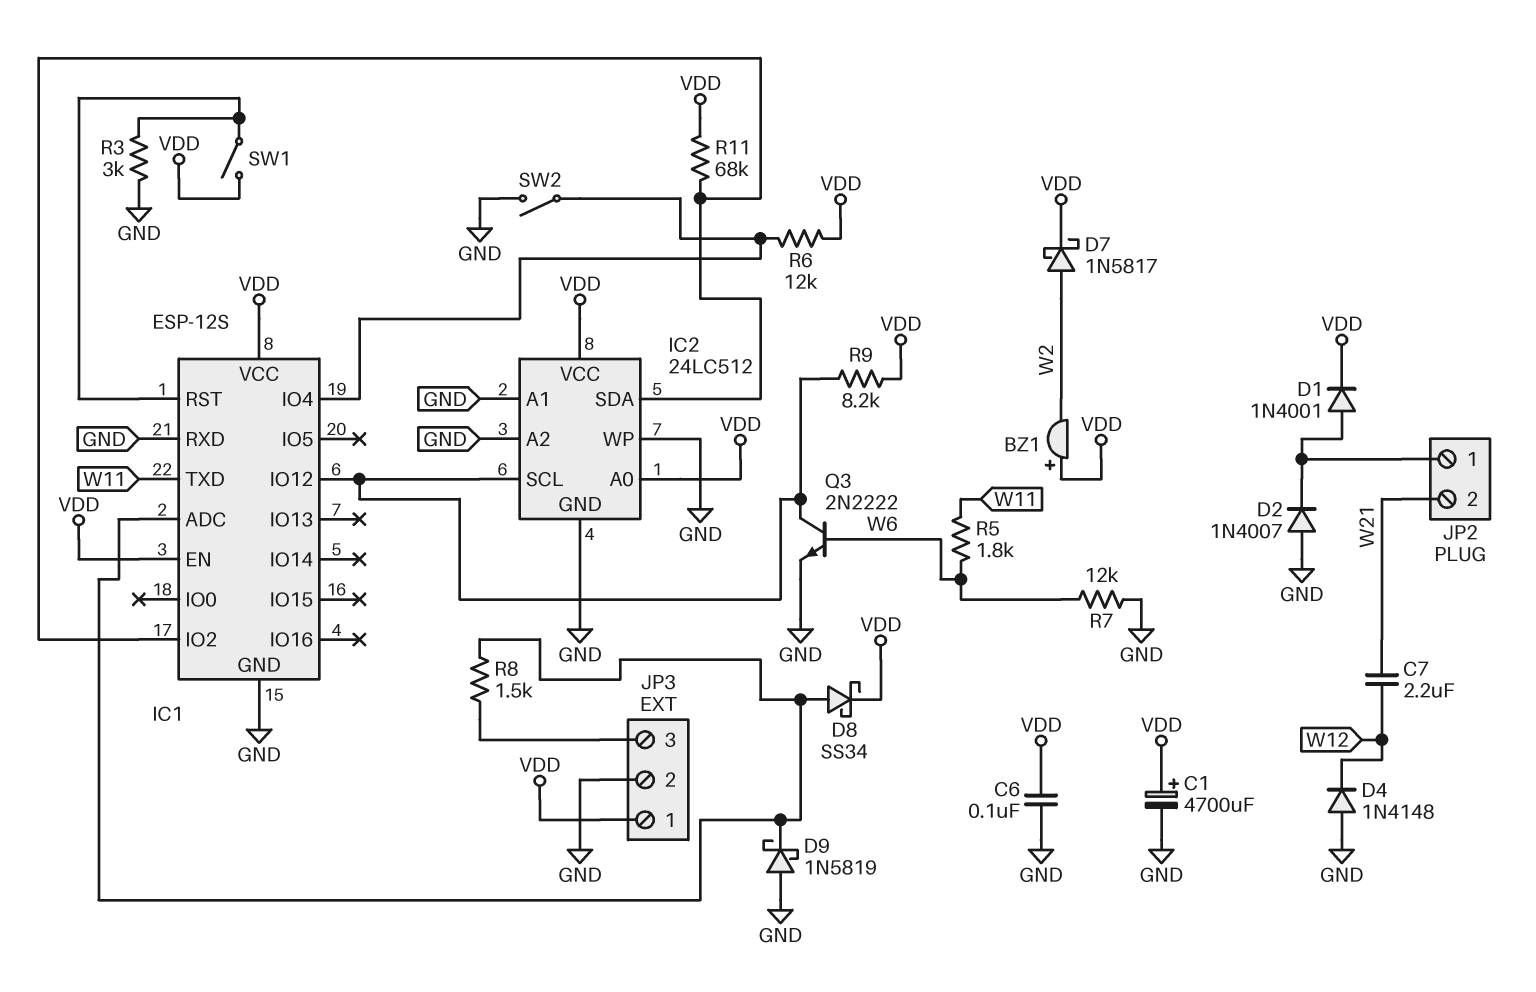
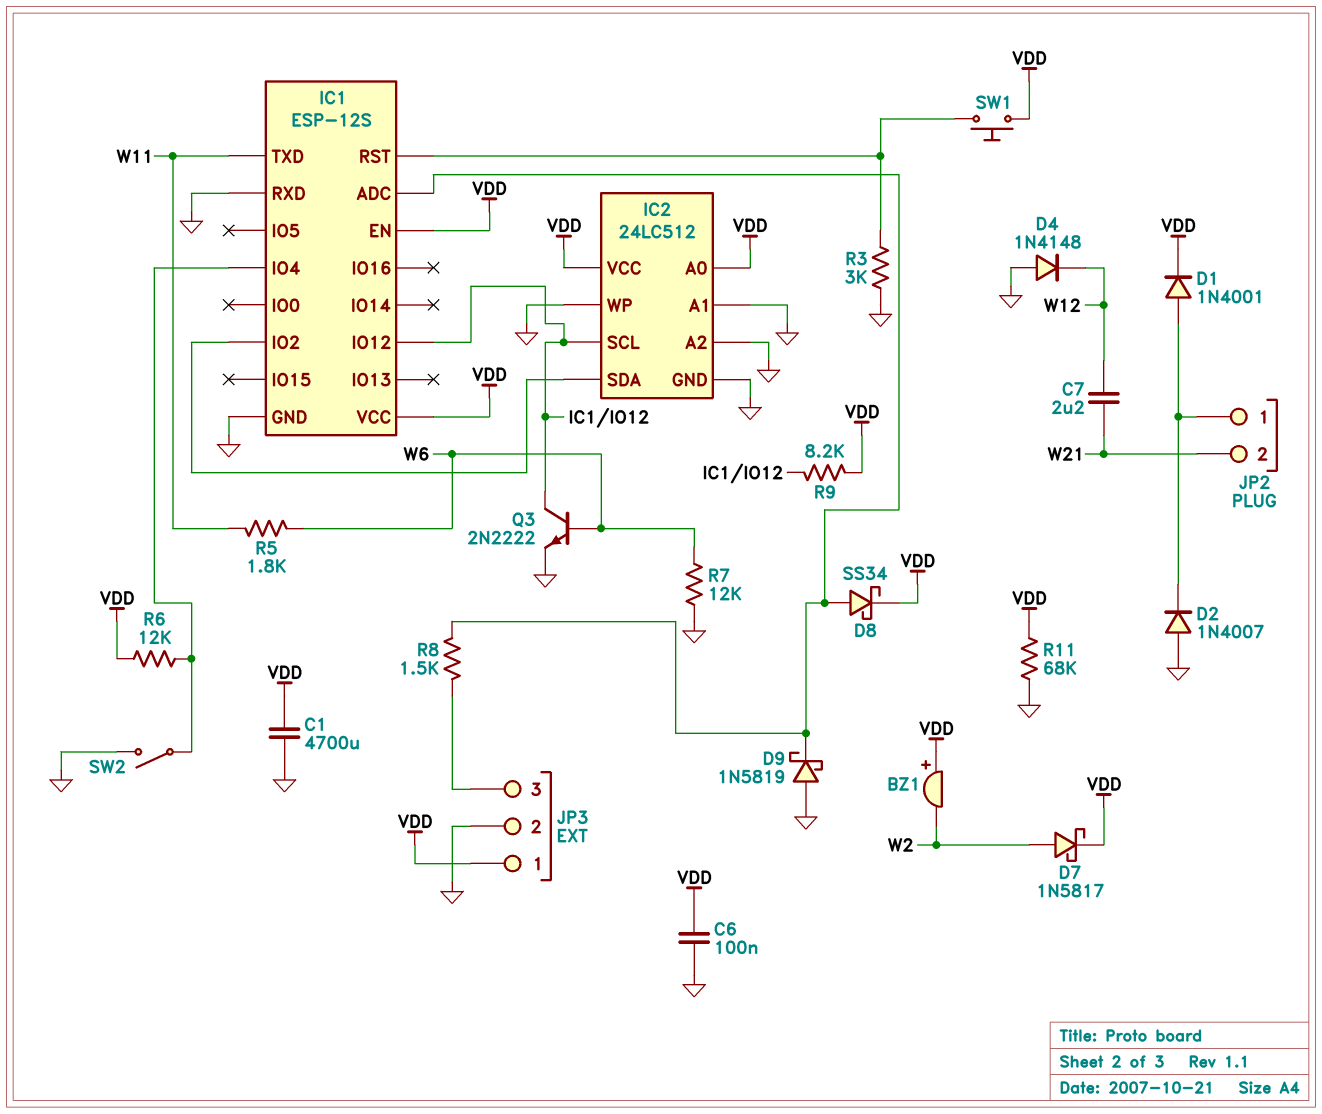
C1: 4700uF (plus VDD, minus GND) -> 4700uF (GND, VDD)
R11: 68k (IC1/IO2, VDD) -> 68k (GND, VDD)
SW1: switch (IC1/RST, VDD) -> button (IC1/RST, VDD)

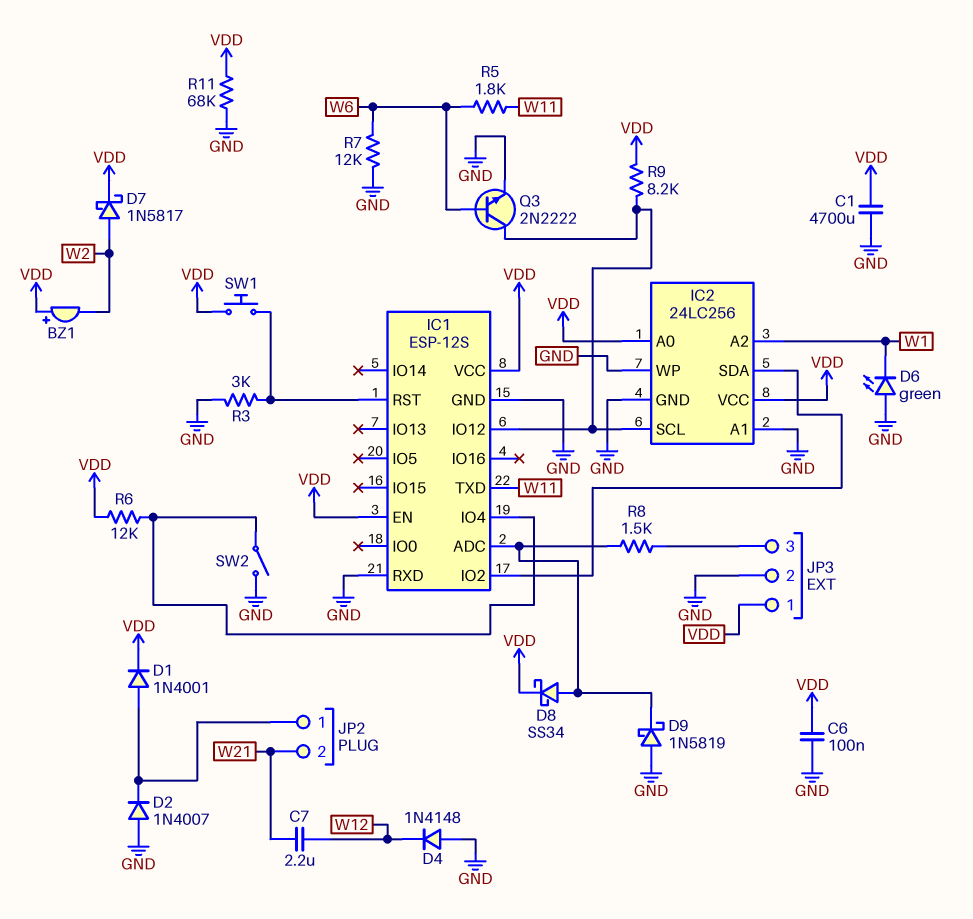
D6: none -> LED green (A GND, K W1)
IC2: 24LC512 -> 24LC256
IC2 pin A2: GND -> W1

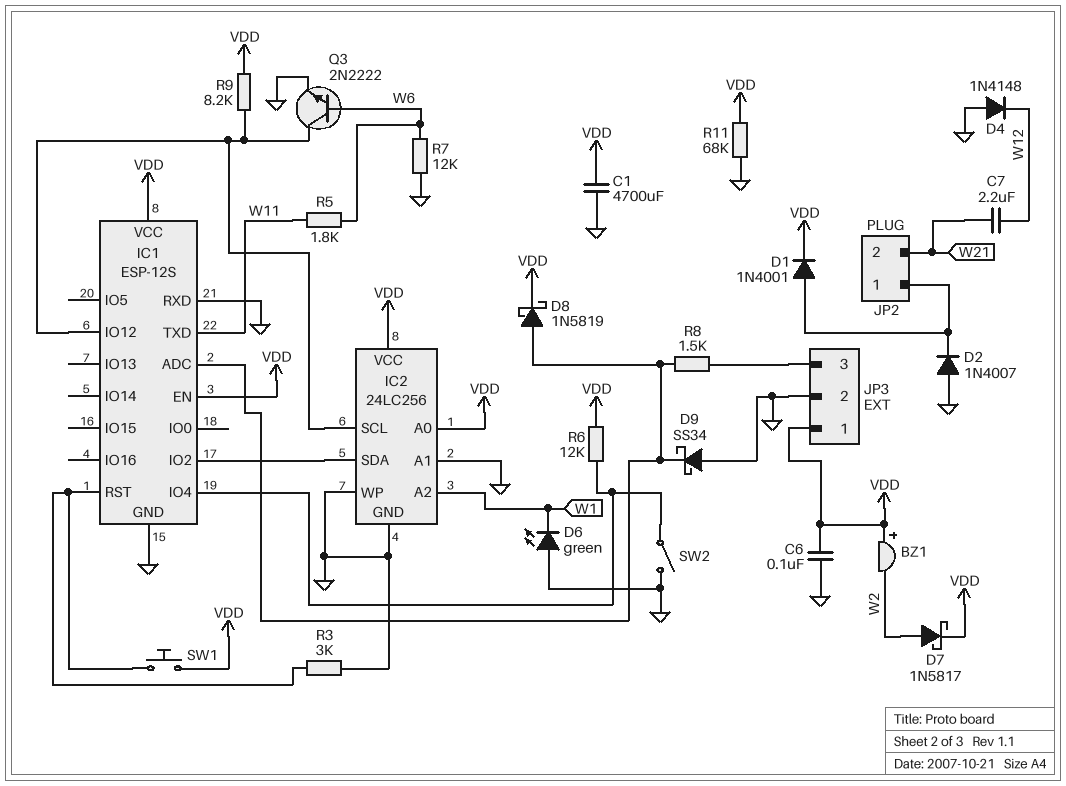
D8: schottky SS34 (A IC1/ADC, K VDD) -> schottky 1N5819 (A IC1/ADC, K VDD)
D9: schottky 1N5819 (A GND, K IC1/ADC) -> schottky SS34 (A GND, K IC1/ADC)

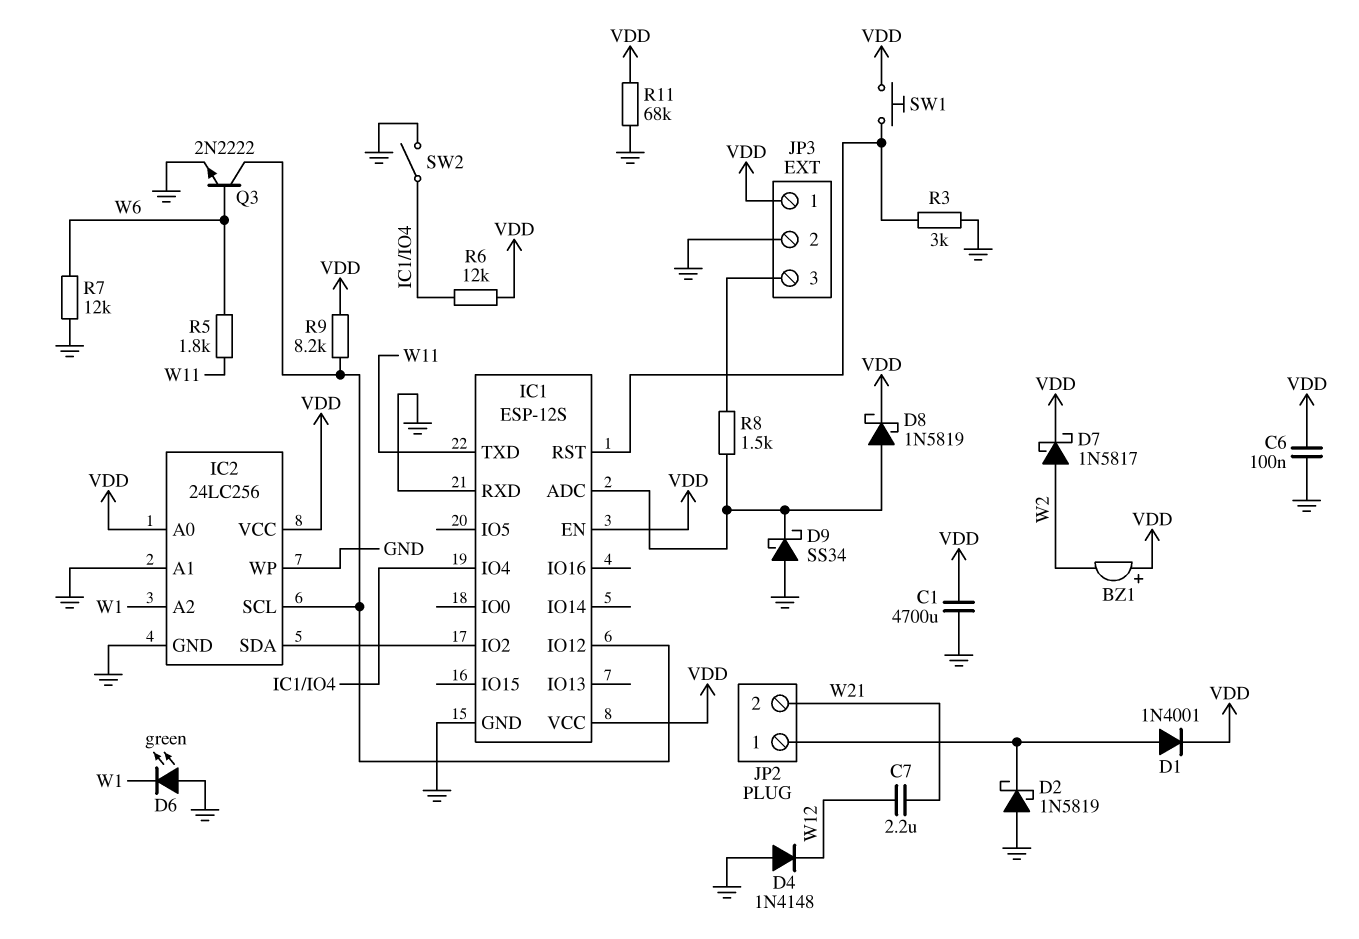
D2: diode 1N4007 (A GND, K JP2/1) -> schottky 1N5819 (A GND, K JP2/1)

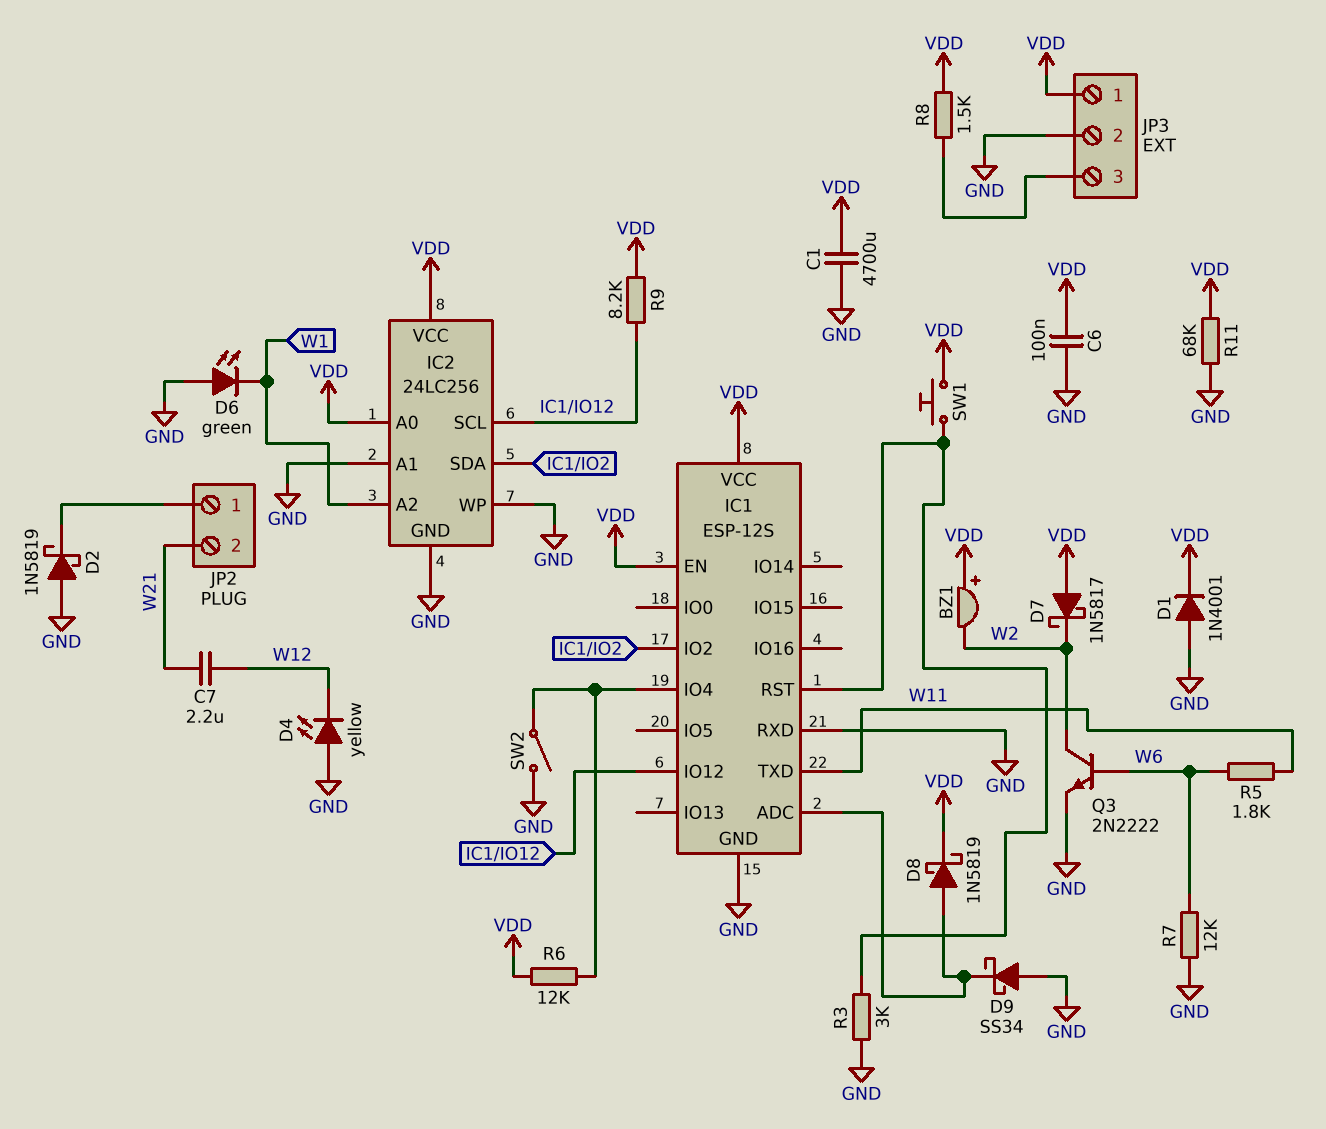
D1: diode 1N4001 (A JP2/1, K VDD) -> diode 1N4001 (A GND, K VDD)
D4: diode 1N4148 (A GND, K W12) -> LED yellow (A GND, K W12)
D7: schottky 1N5817 (A W2, K VDD) -> schottky 1N5817 (A VDD, K W2)
Q3: NPN 2N2222 (B W6, C IC1/IO12, E GND) -> NPN 2N2222 (B W6, C W2, E GND)
R8: 1.5k (IC1/ADC, JP3/3) -> 1.5k (JP3/3, VDD)

